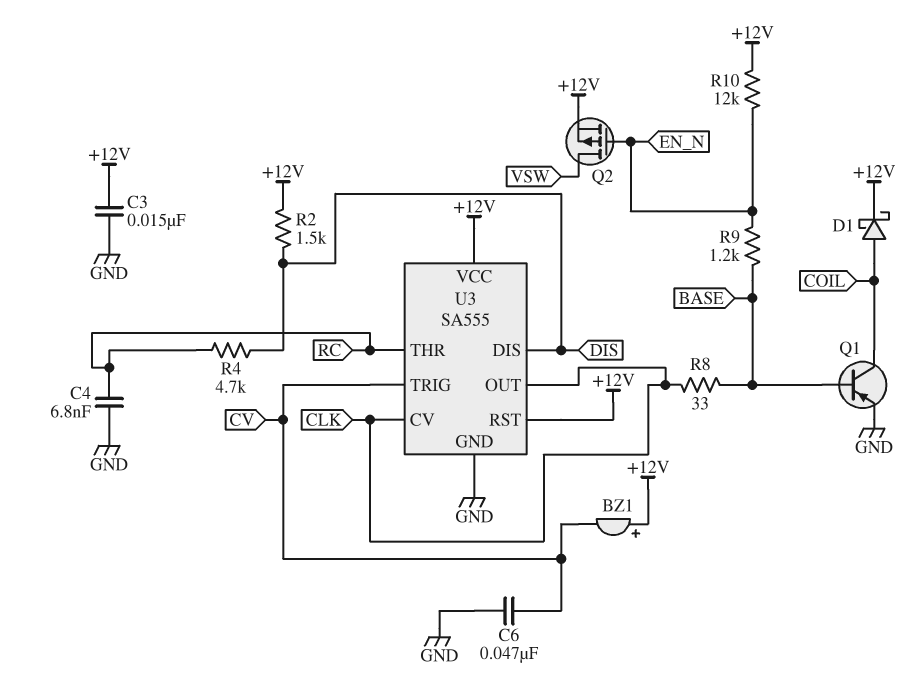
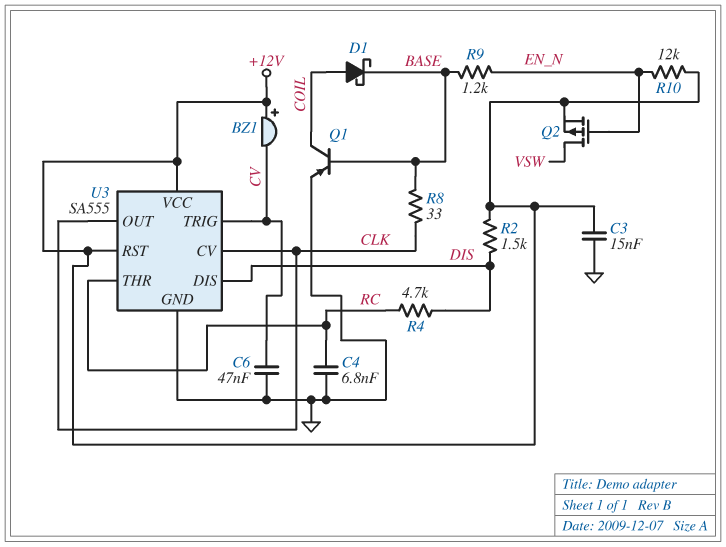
D1: schottky (A COIL, K +12V) -> schottky (A COIL, K BASE)

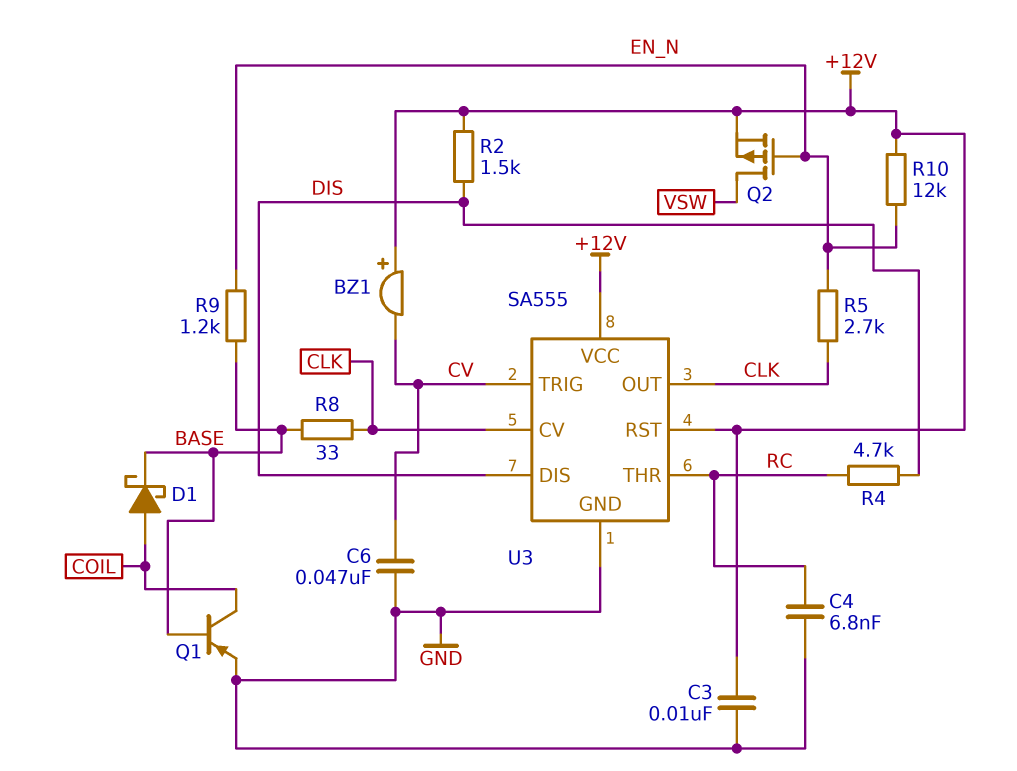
C3: 15nF (+12V, GND) -> 10nF (+12V, GND)
R5: none -> 2.7k (CLK, EN_N)

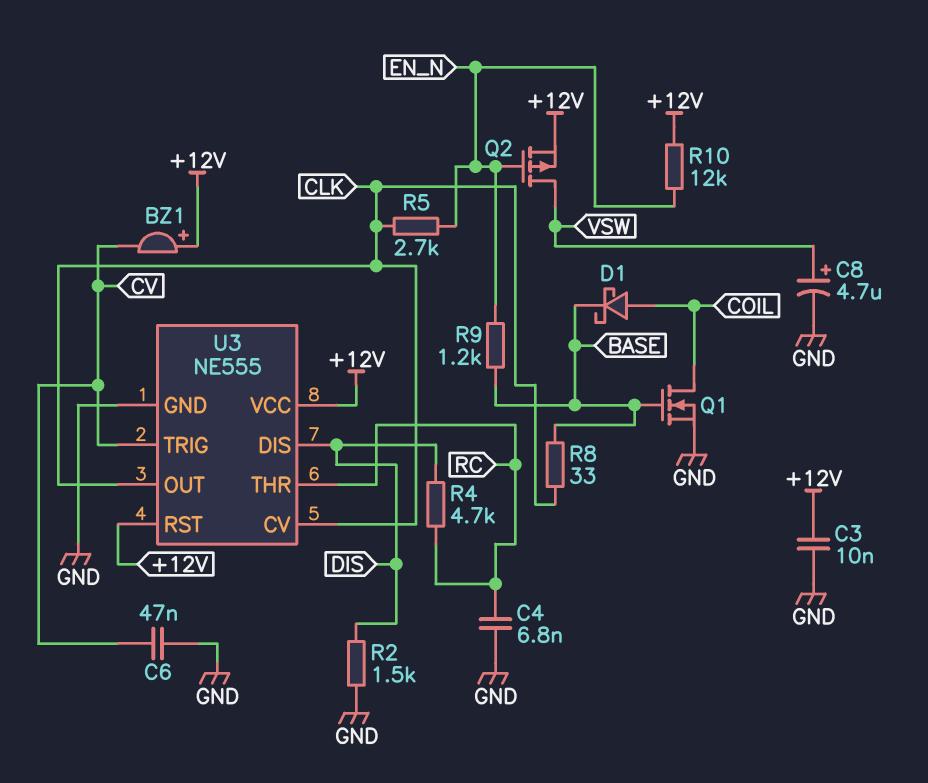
C8: none -> 4.7uF (plus VSW, minus GND)
Q1: PNP (B BASE, C COIL, E GND) -> NMOS (G BASE, D COIL, S GND)
R2: 1.5k (+12V, DIS) -> 1.5k (DIS, GND)
U3: SA555 -> NE555

